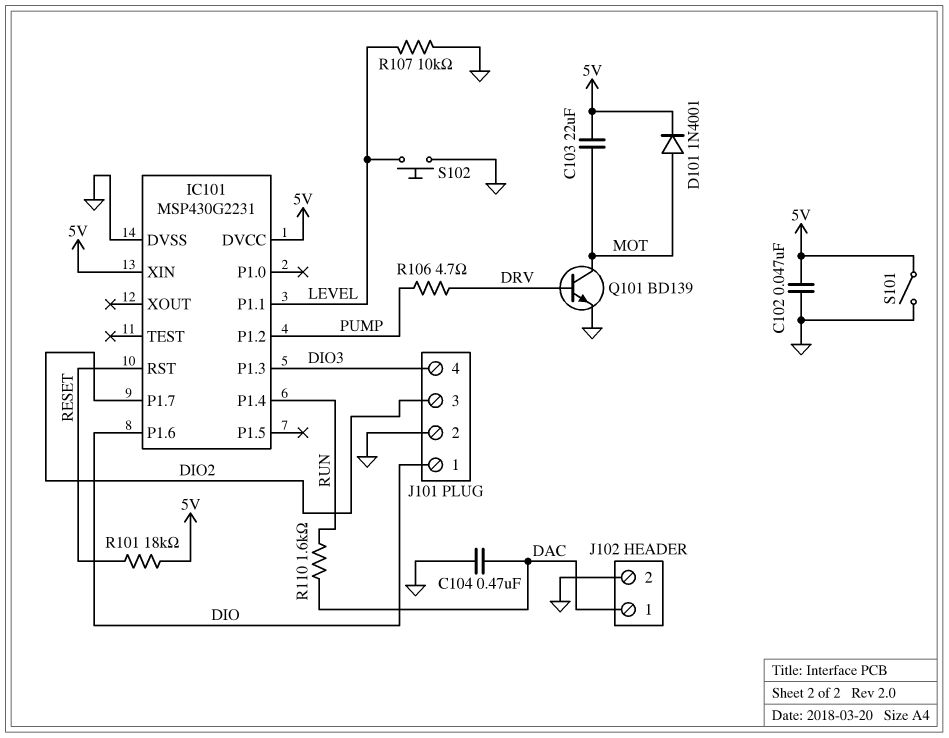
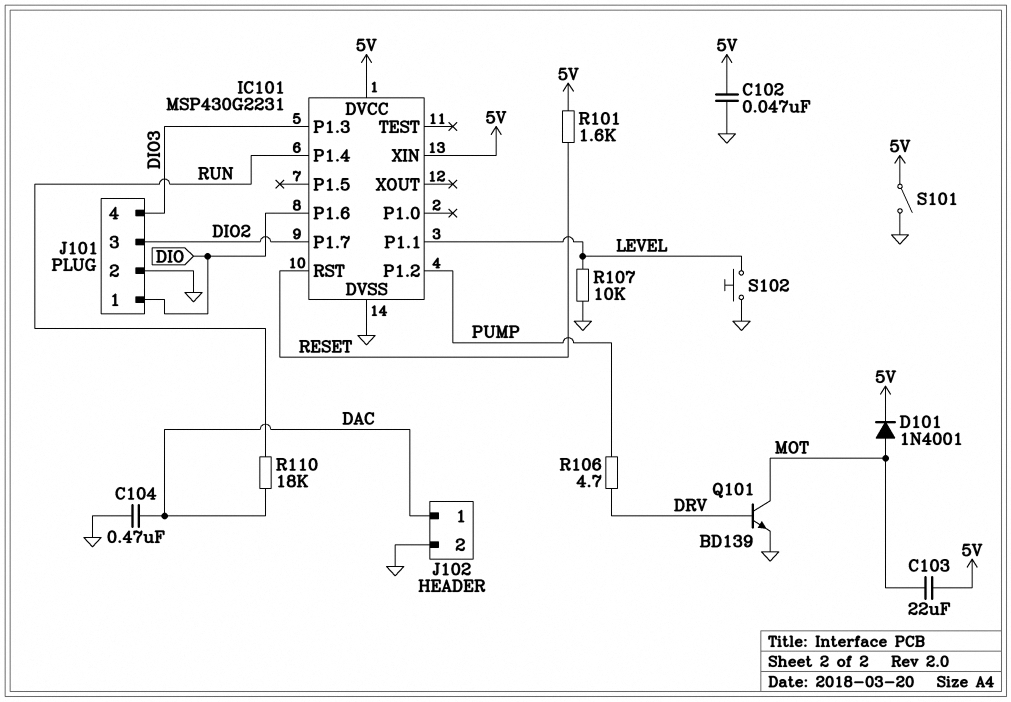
R101: 18k (5V, RESET) -> 1.6k (5V, RESET)
R110: 1.6k (DAC, RUN) -> 18k (DAC, RUN)

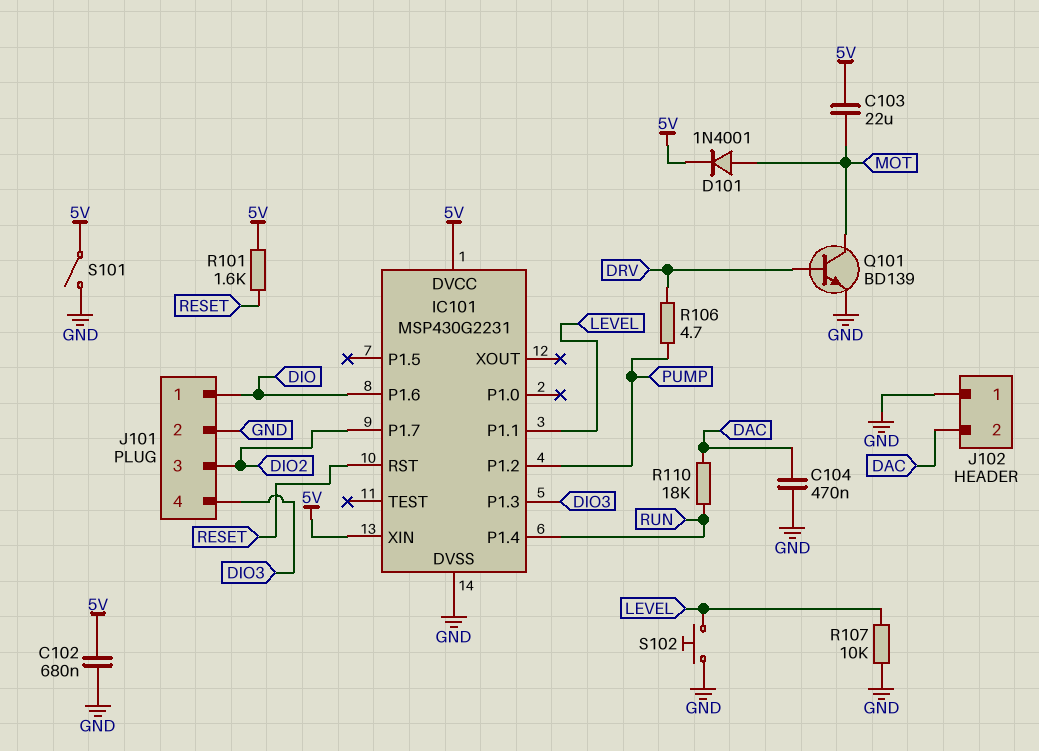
C102: 47nF (5V, GND) -> 680nF (5V, GND)
J102 pin 1: DAC -> GND
J102 pin 2: GND -> DAC

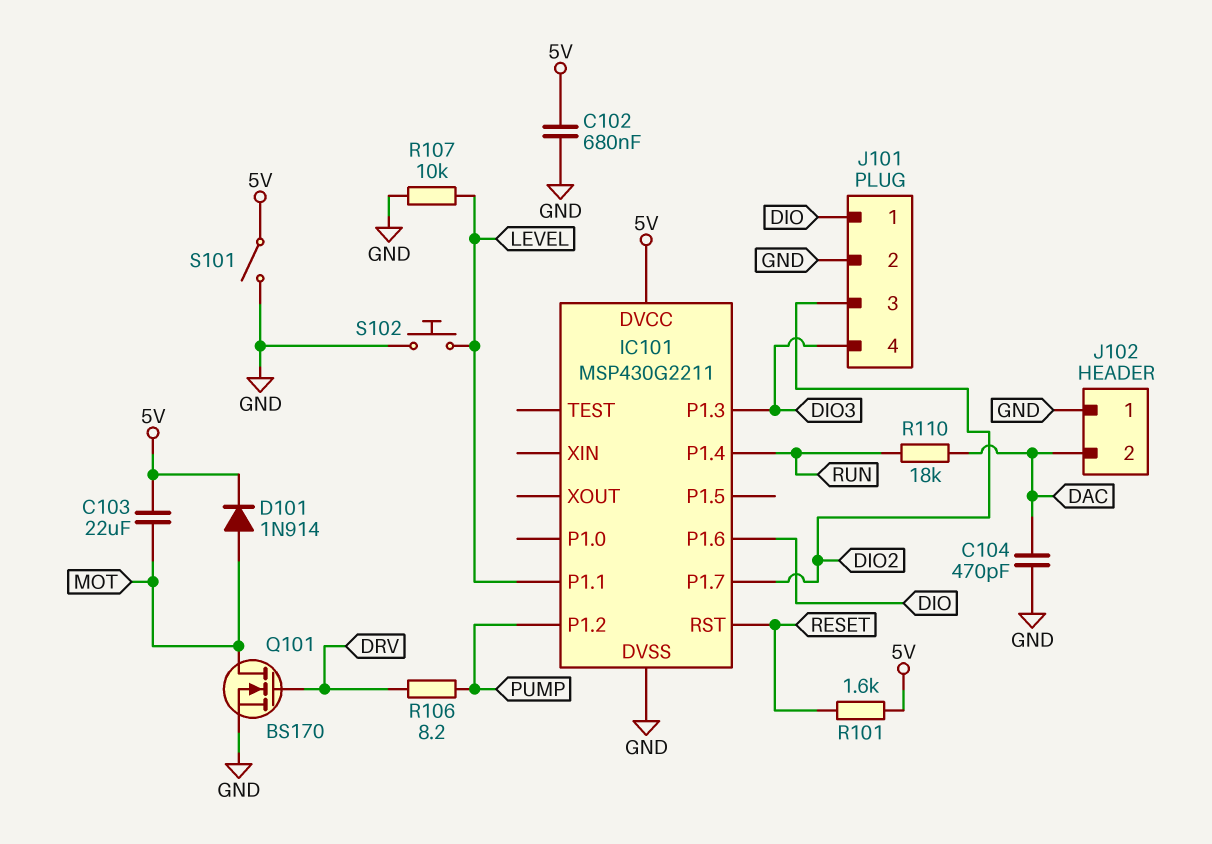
C104: 470nF (DAC, GND) -> 470pF (DAC, GND)
D101: diode 1N4001 (A MOT, K 5V) -> diode 1N914 (A MOT, K 5V)
IC101: MSP430G2231 -> MSP430G2211
IC101 pin XIN: 5V -> none
Q101: NPN BD139 (B DRV, C MOT, E GND) -> NMOS BS170 (G DRV, D MOT, S GND)
R106: 4.7 (DRV, PUMP) -> 8.2 (DRV, PUMP)

